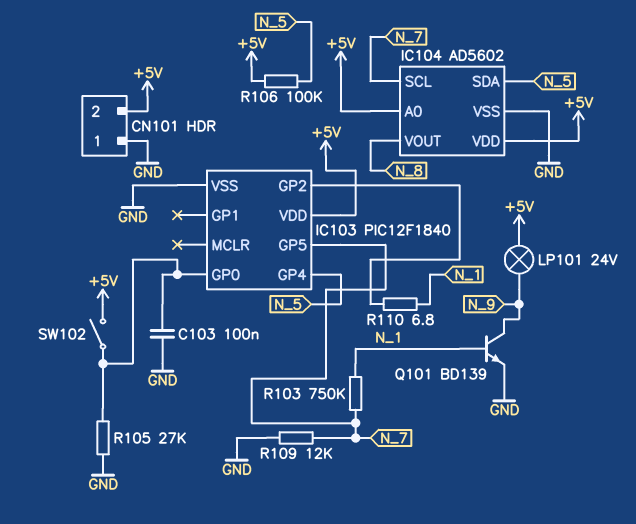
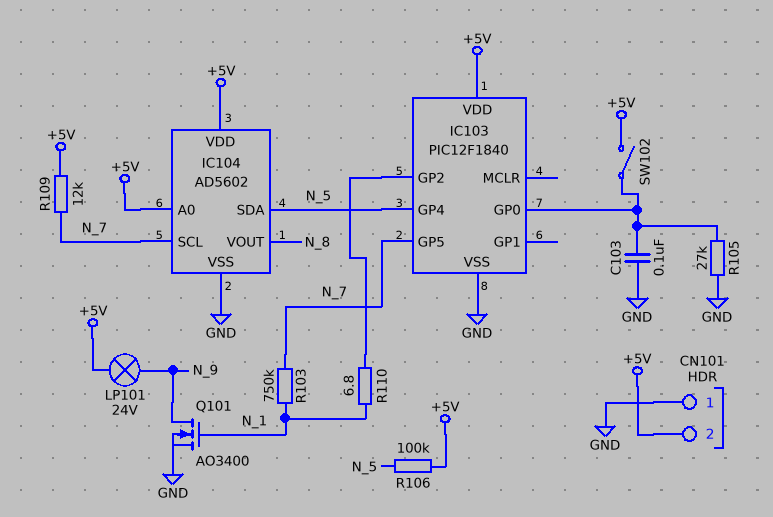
Q101: NPN BD139 (B N_1, C N_9, E GND) -> NMOS AO3400 (G N_1, D N_9, S GND)
R109: 12k (GND, N_7) -> 12k (+5V, N_7)

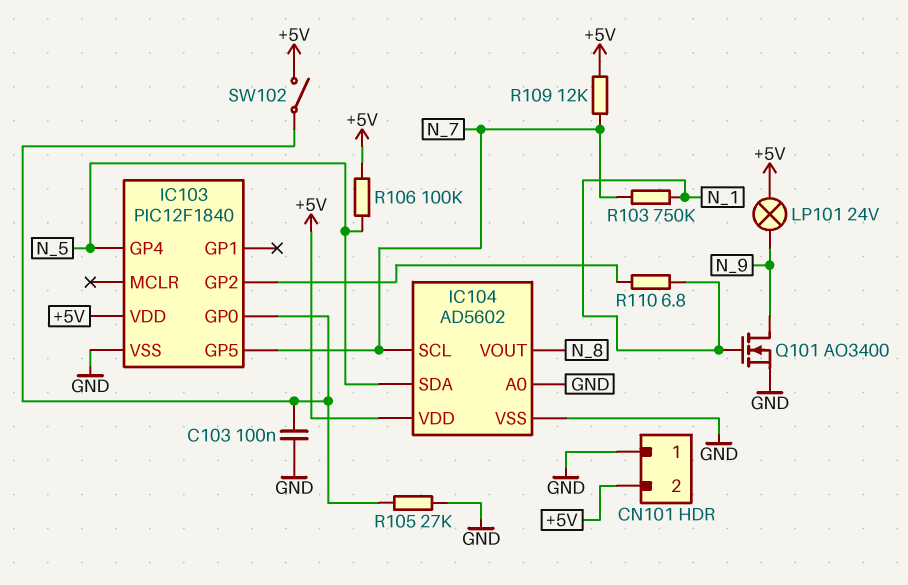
IC104 pin A0: +5V -> GND

